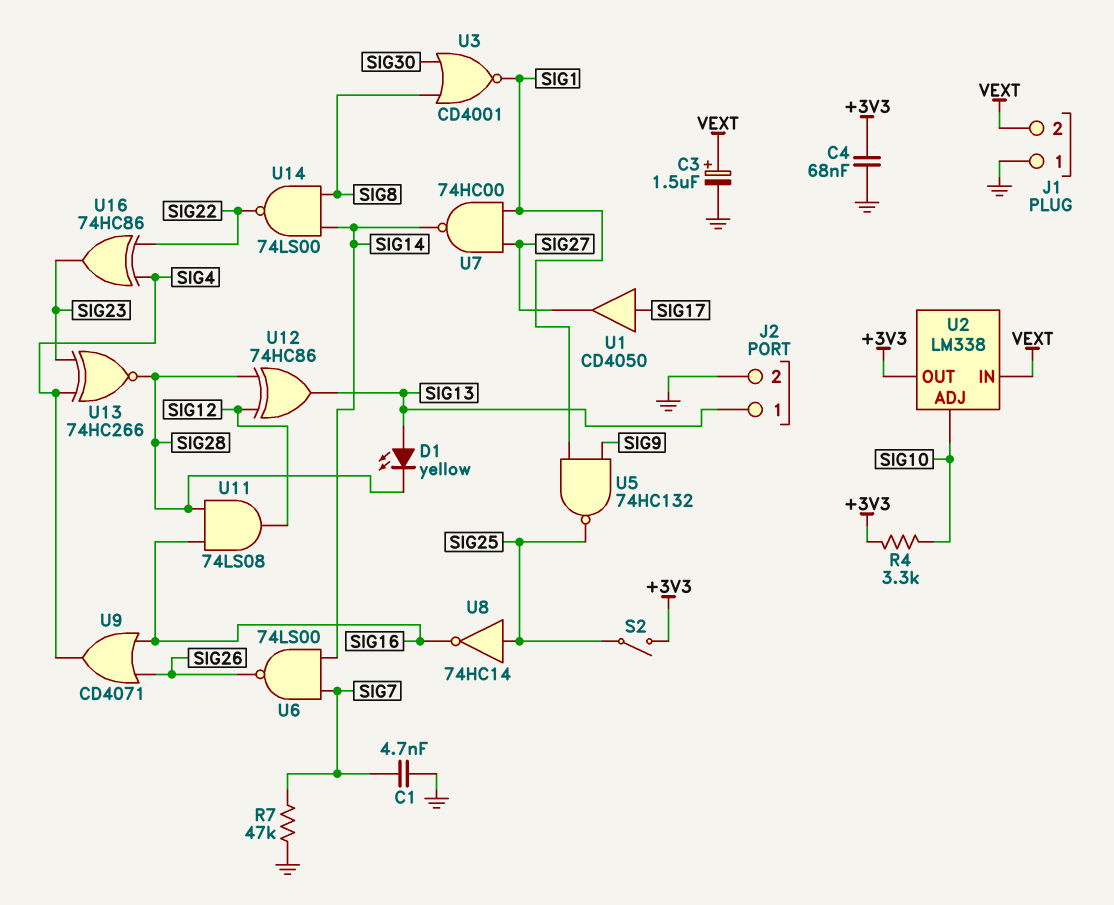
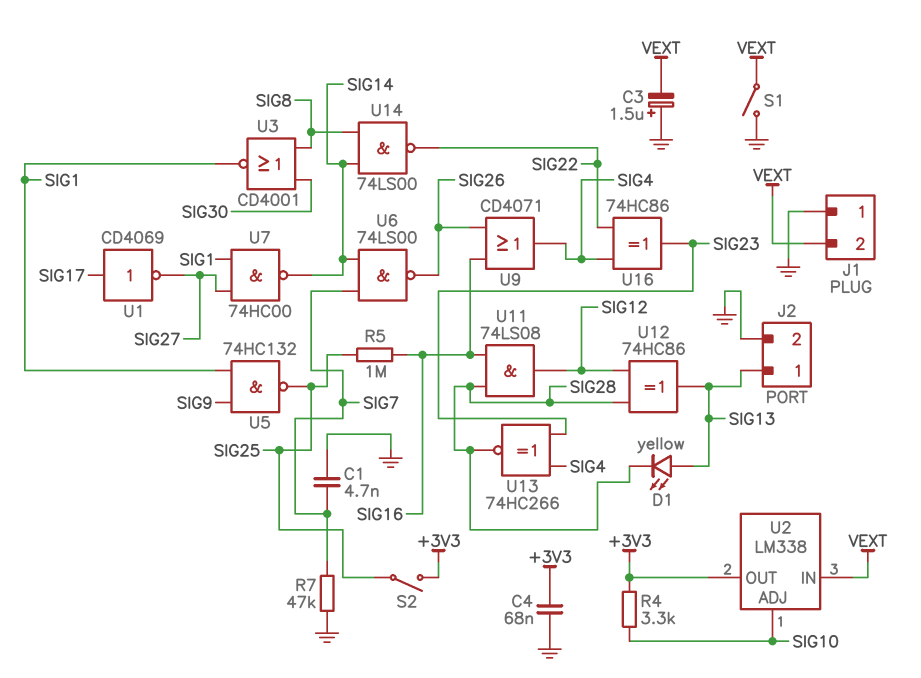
C3: 1.5uF (plus VEXT, minus GND) -> 1.5uF (plus GND, minus VEXT)
R5: none -> 1M (SIG16, SIG25)
S1: none -> switch (GND, VEXT)
U1: buffer CD4050 (in SIG17, out SIG27) -> NOT CD4069 (in SIG17, out SIG27)
U8: NOT 74HC14 (in SIG25, out SIG16) -> none

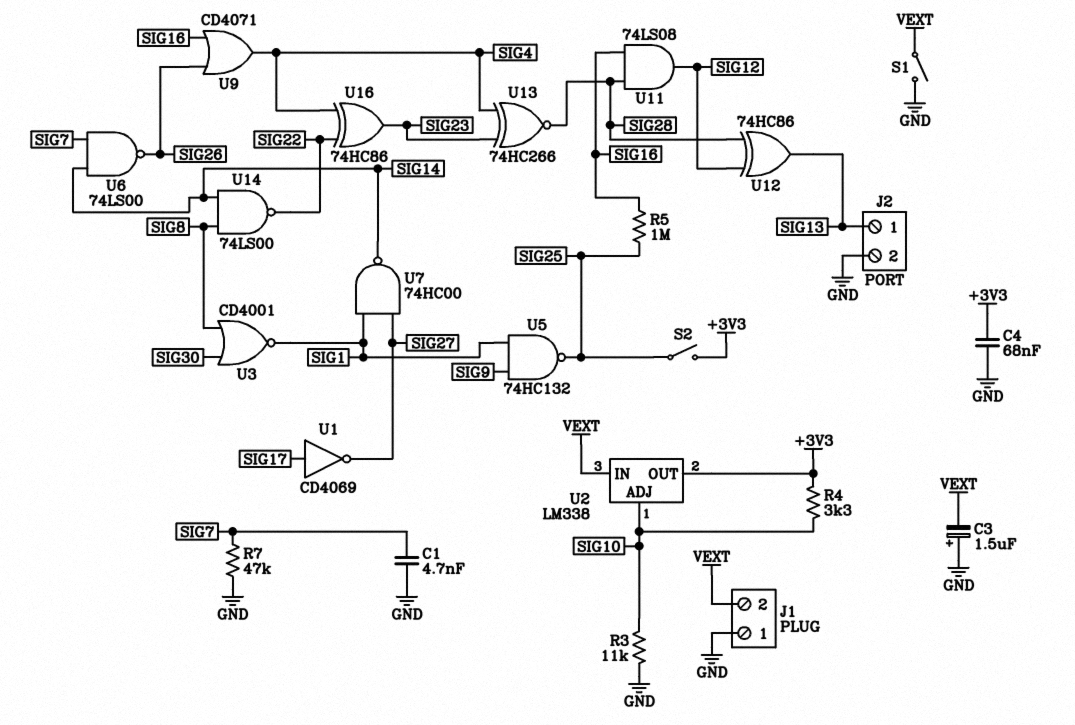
D1: LED yellow (A SIG13, K SIG28) -> none
R3: none -> 11k (GND, SIG10)

